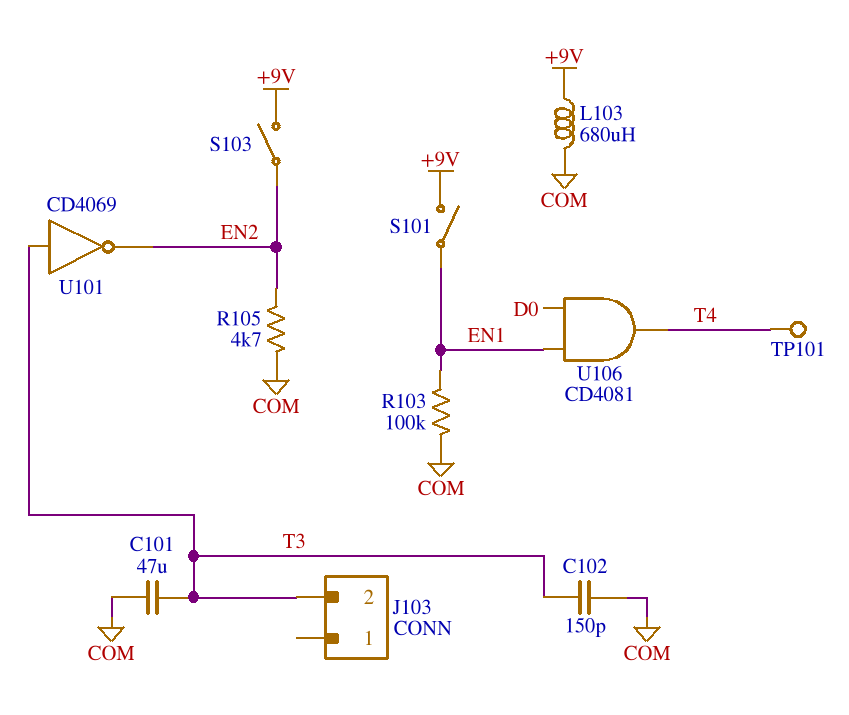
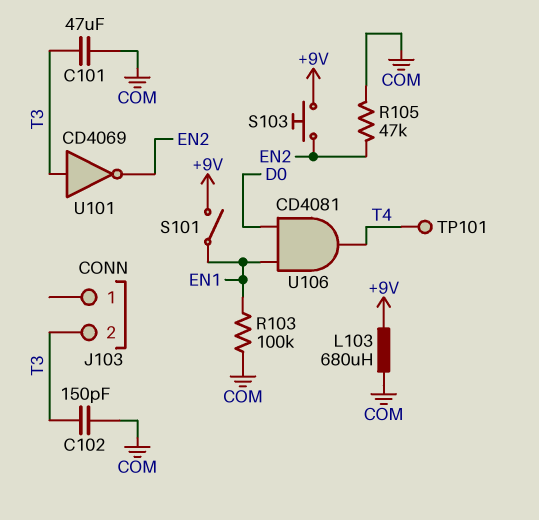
R105: 4.7k (COM, EN2) -> 47k (COM, EN2)
S103: switch (+9V, EN2) -> button (+9V, EN2)

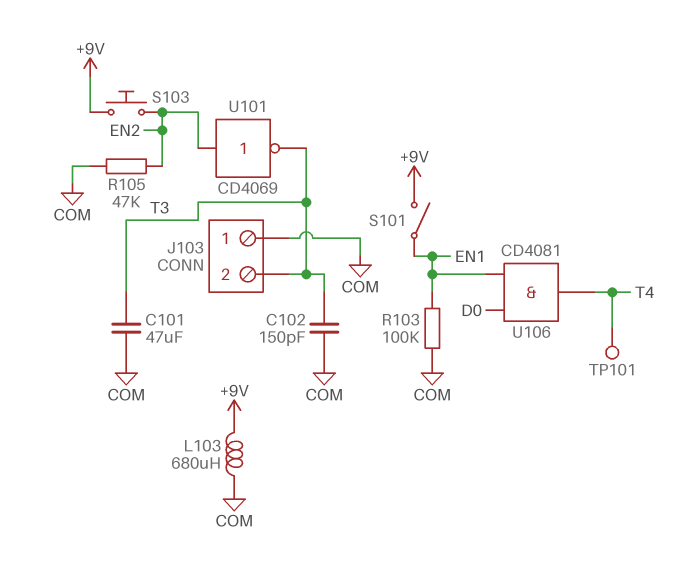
J103 pin 1: none -> COM
U101: NOT CD4069 (in T3, out EN2) -> NOT CD4069 (in EN2, out T3)

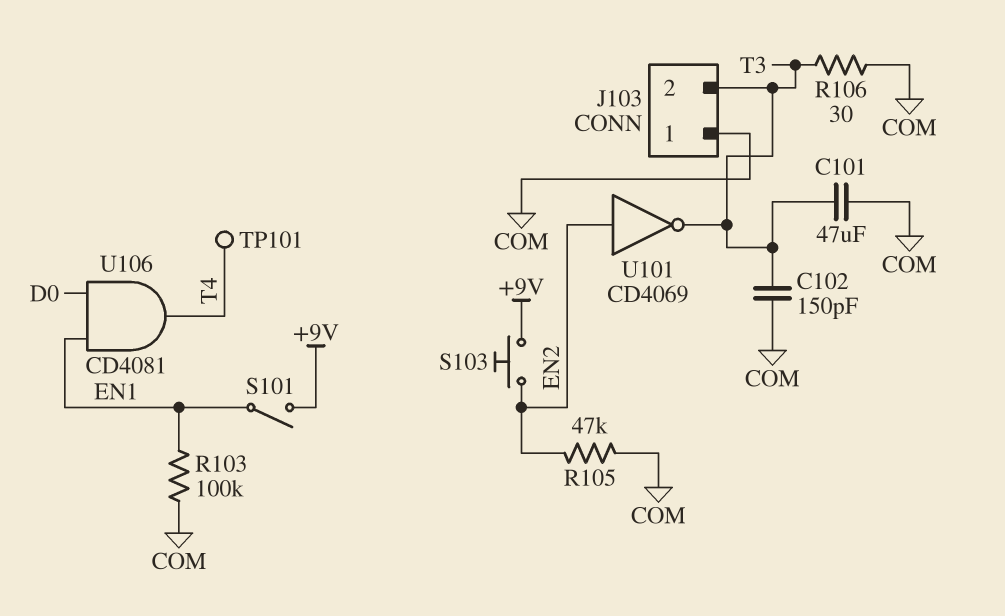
L103: 680uH (+9V, COM) -> none
R106: none -> 30 (COM, T3)

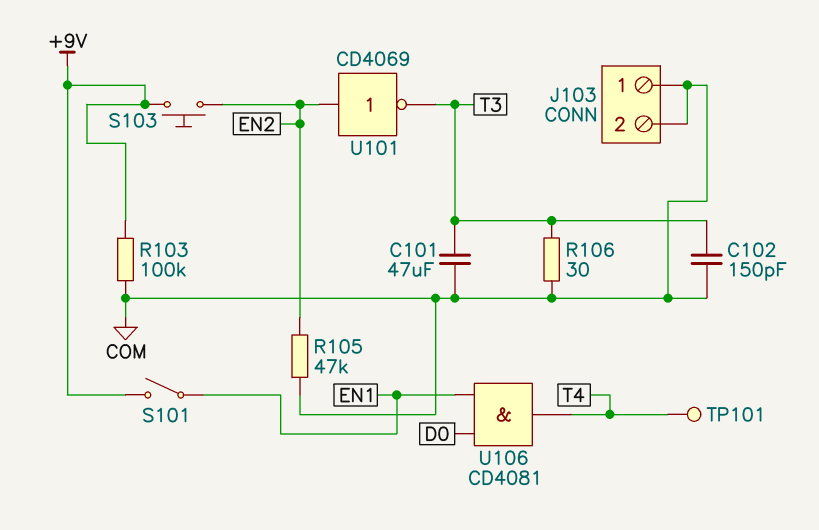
J103 pin 2: T3 -> COM
R103: 100k (COM, EN1) -> 100k (+9V, COM)

